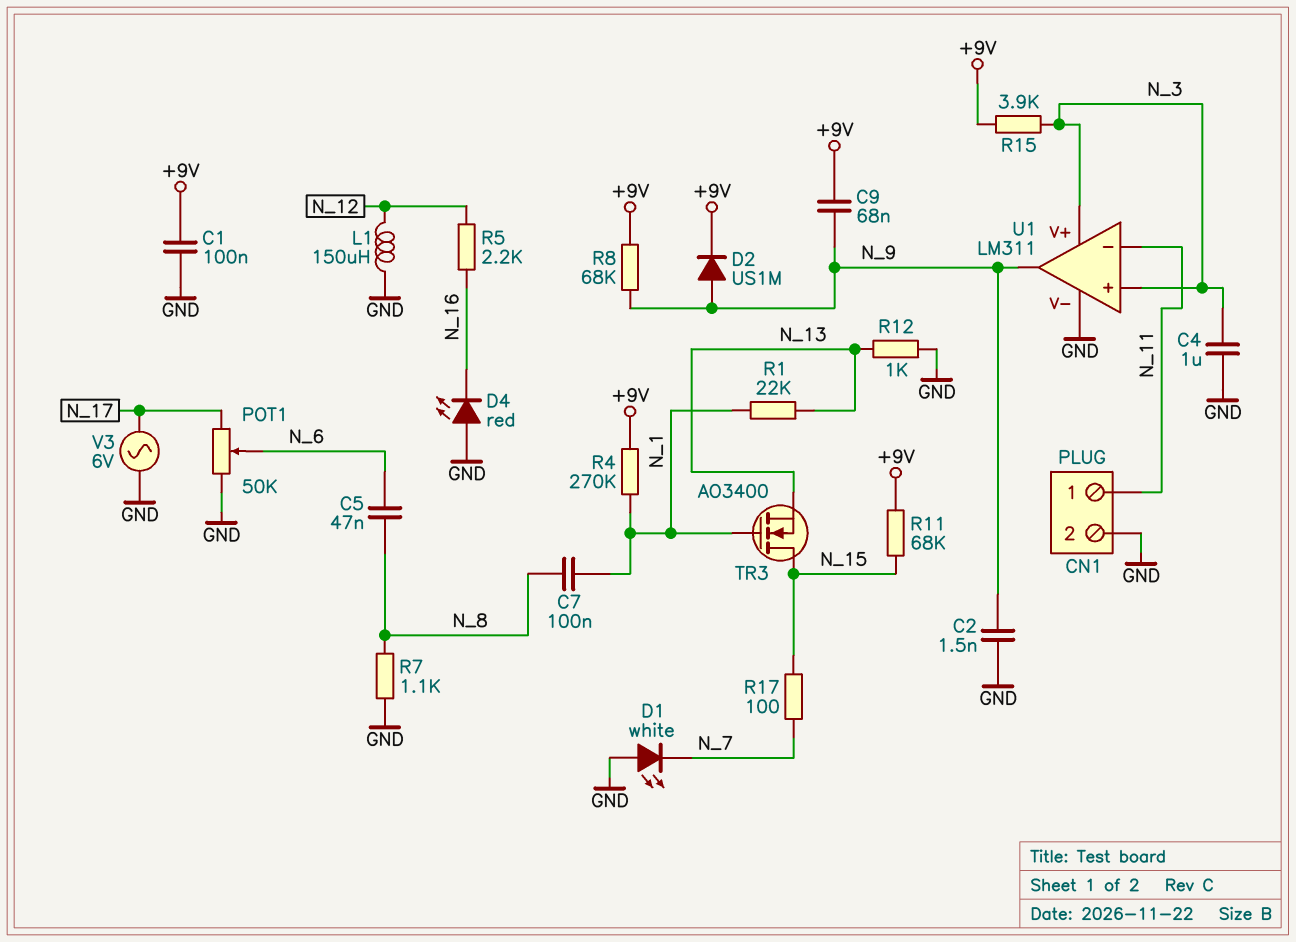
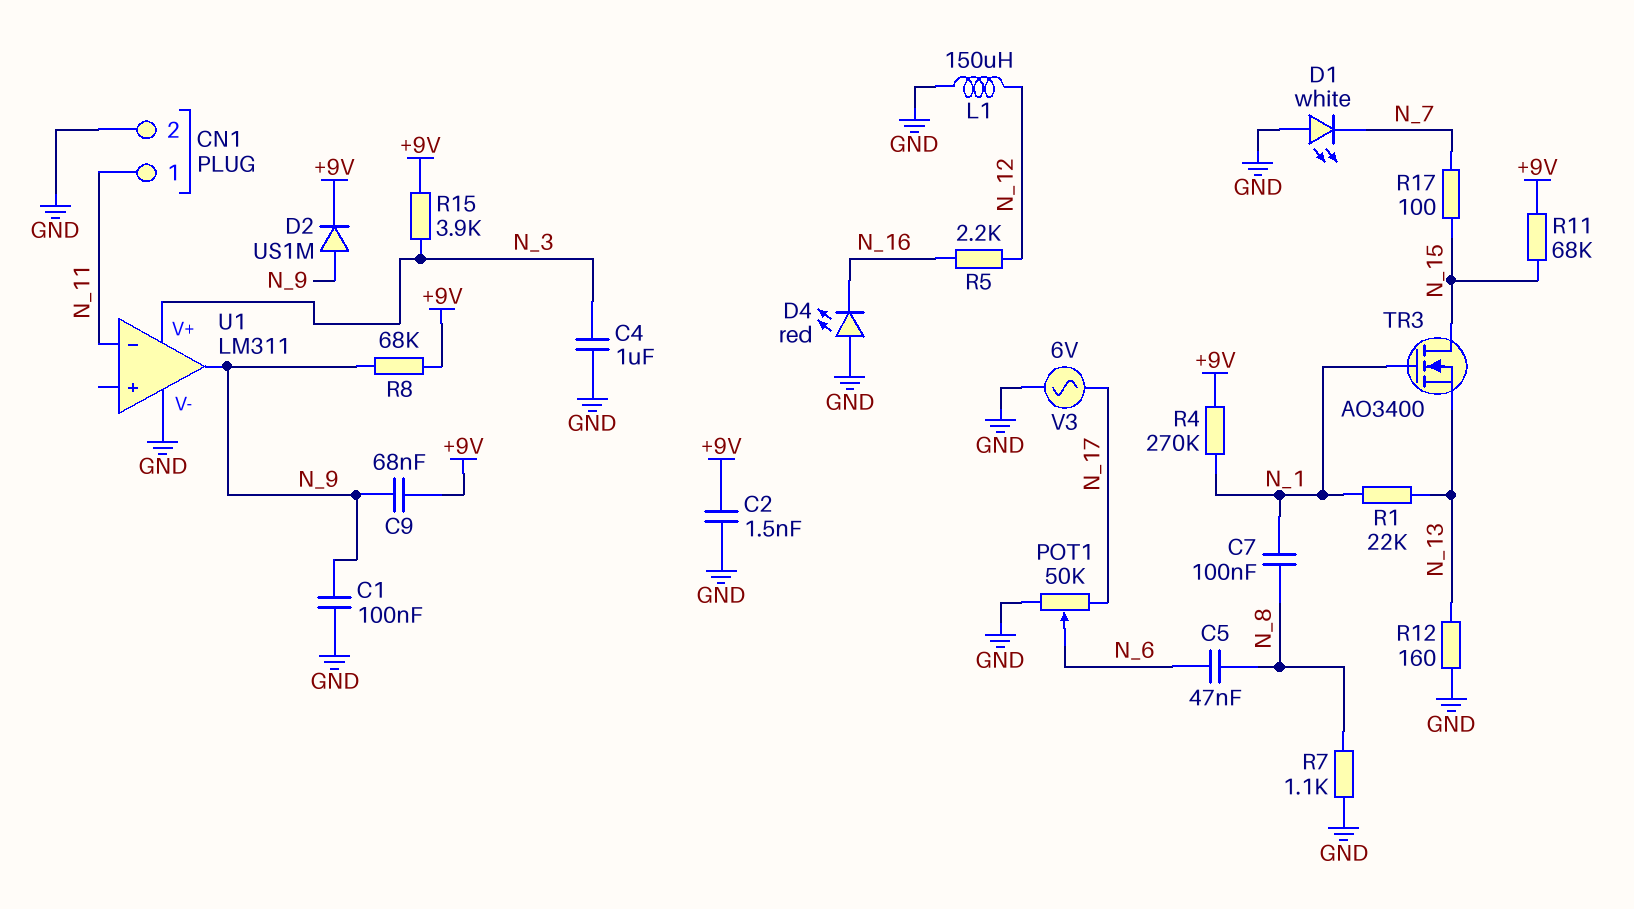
C1: 100nF (+9V, GND) -> 100nF (GND, N_9)
C2: 1.5nF (GND, N_9) -> 1.5nF (+9V, GND)
R12: 1k (GND, N_13) -> 160 (GND, N_13)
U1 pin in+: N_3 -> none

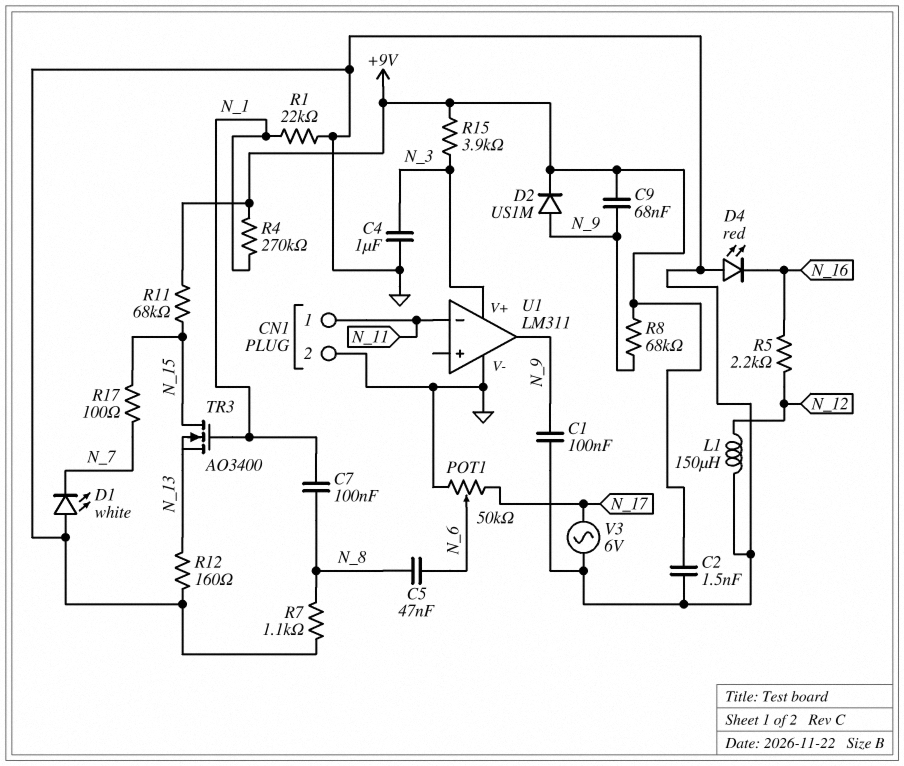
R1: 22k (N_1, N_13) -> 22k (GND, N_1)

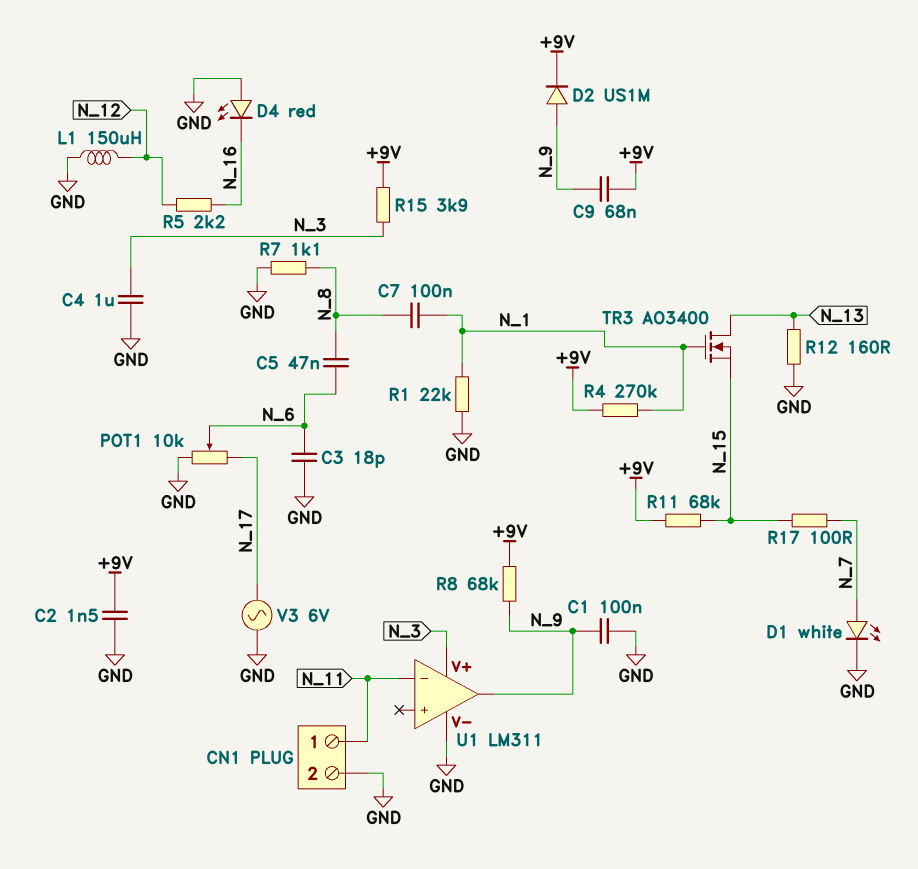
C3: none -> 18pF (GND, N_6)
D1: LED white (A GND, K N_7) -> LED white (A N_7, K GND)
POT1: 50k (GND, N_17, wiper N_6) -> 10k (GND, N_17, wiper N_6)
TR3: NMOS AO3400 (G N_1, D N_15, S N_13) -> NMOS AO3400 (G N_1, D N_13, S N_15)

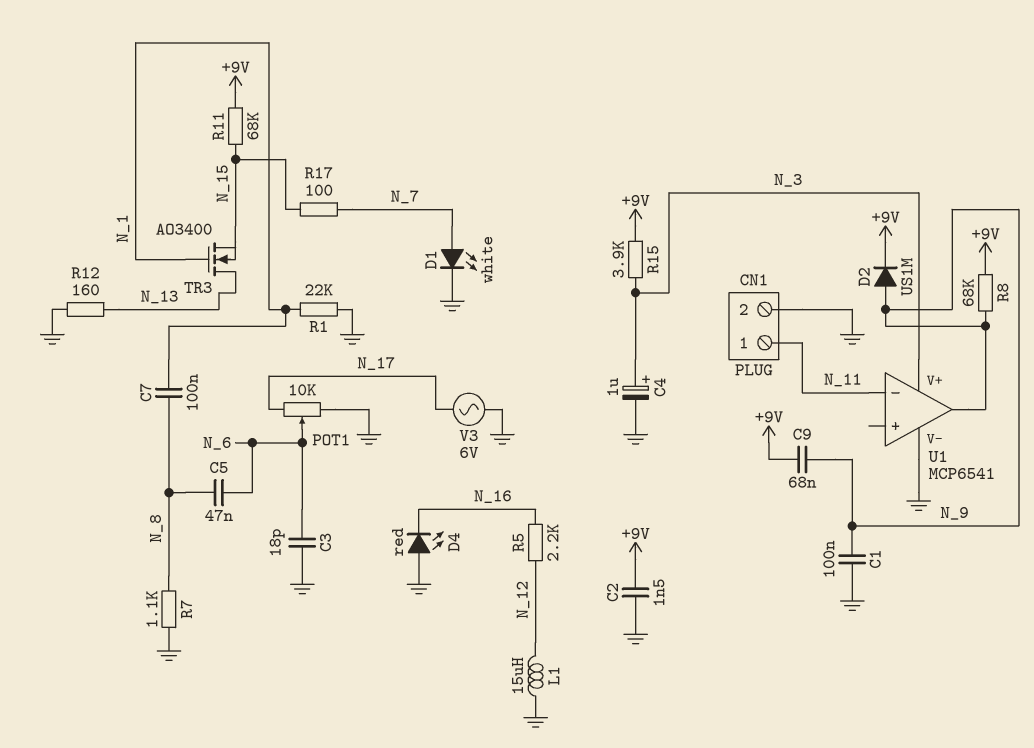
C4: 1uF (GND, N_3) -> 1uF (plus N_3, minus GND)
L1: 150uH (GND, N_12) -> 15uH (GND, N_12)
R4: 270k (+9V, N_1) -> none
U1: LM311 -> MCP6541

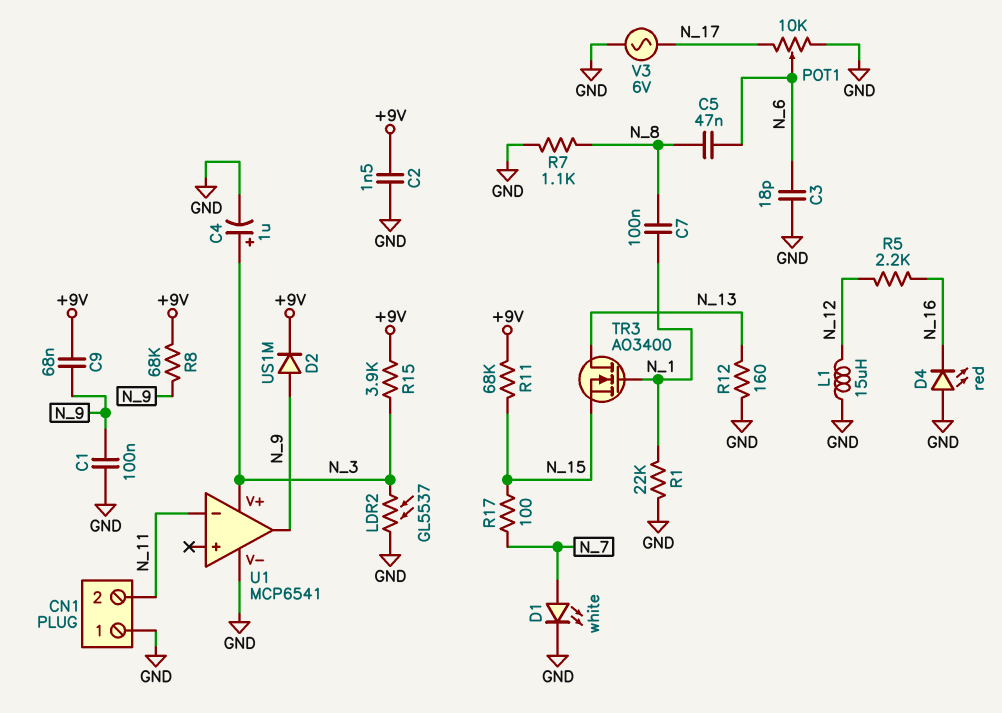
CN1 pin 1: N_11 -> GND
CN1 pin 2: GND -> N_11
LDR2: none -> GL5537 (GND, N_3)

